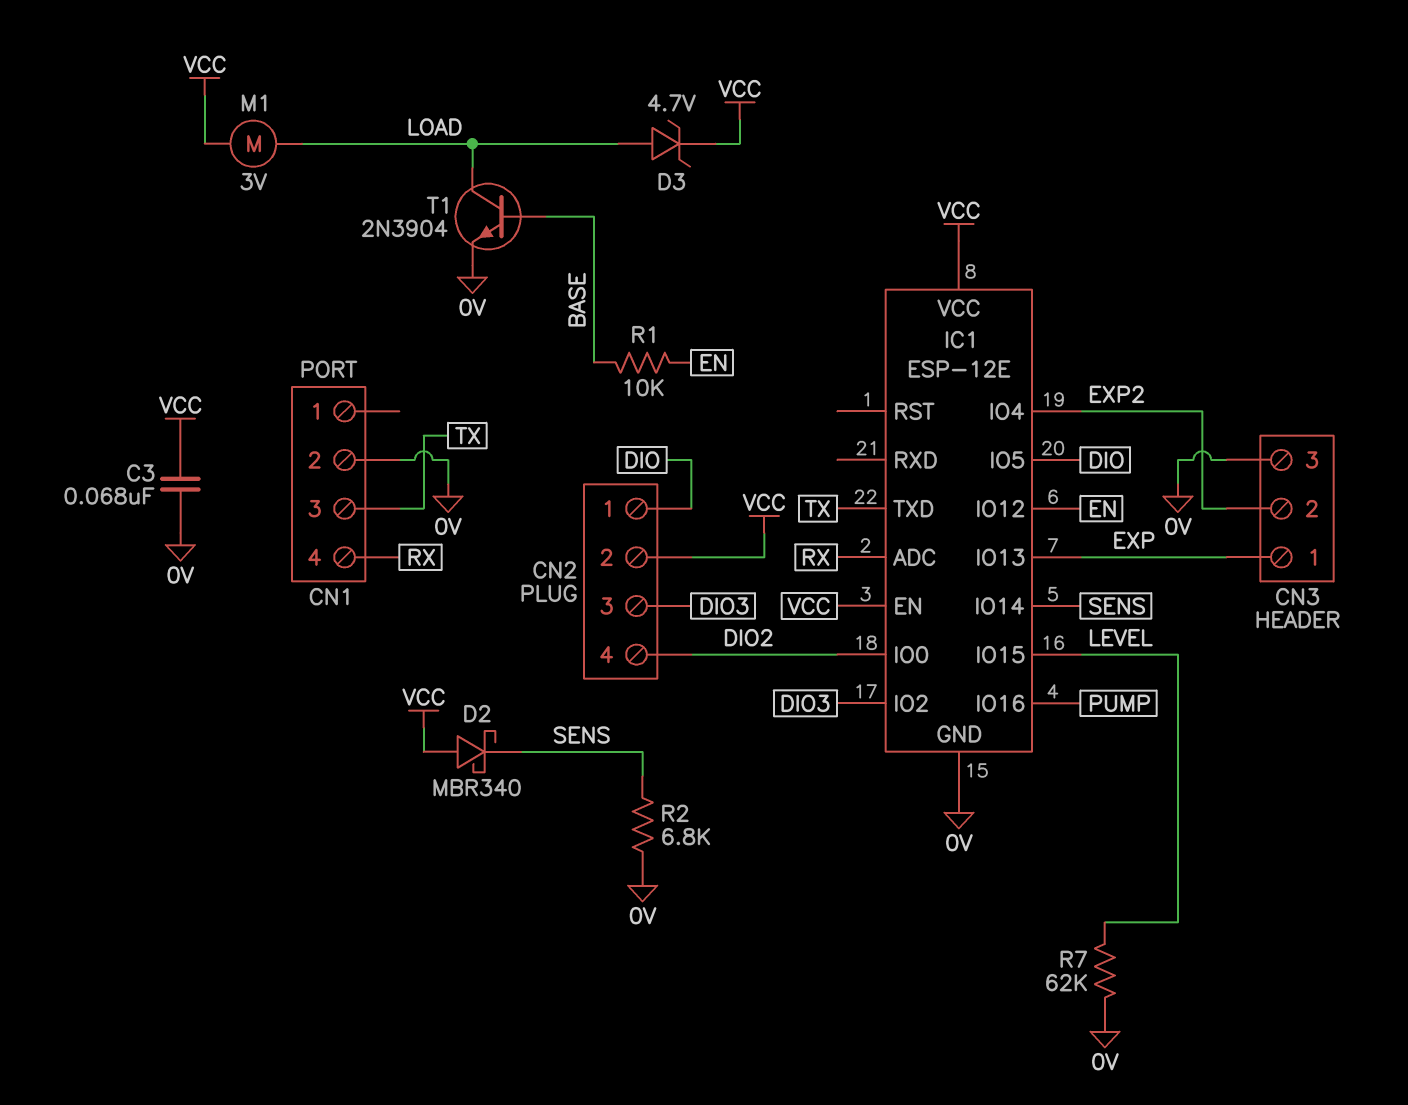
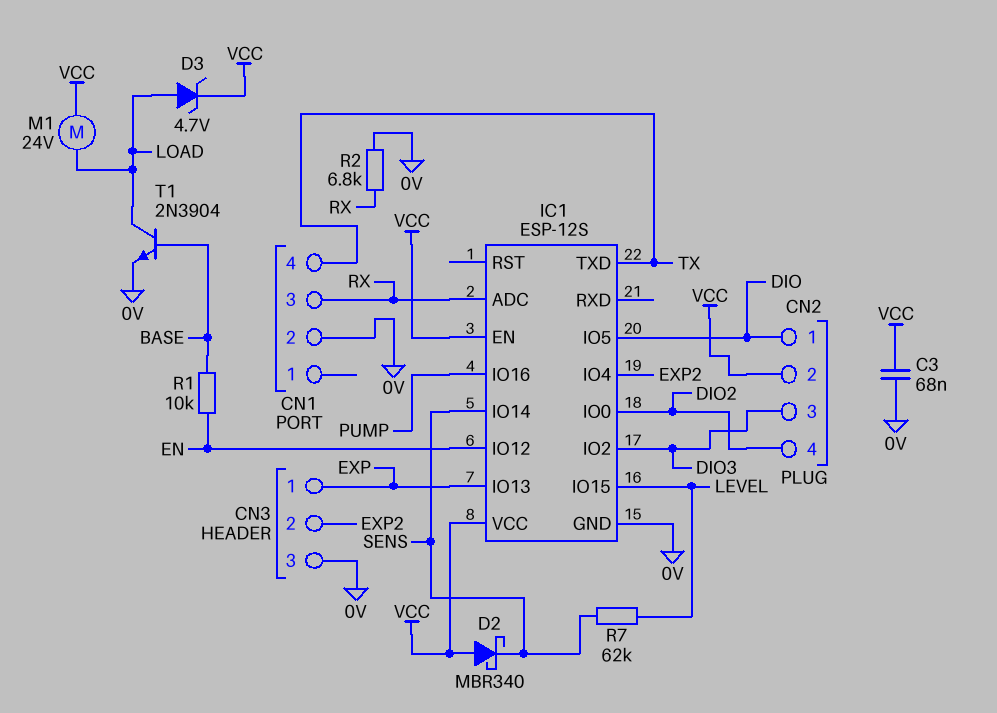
CN1 pin 3: TX -> RX
CN1 pin 4: RX -> TX
IC1: ESP-12E -> ESP-12S
M1: motor 3V (LOAD, VCC) -> motor 24V (LOAD, VCC)
R2: 6.8k (0V, SENS) -> 6.8k (0V, RX)
R7: 62k (0V, LEVEL) -> 62k (LEVEL, SENS)

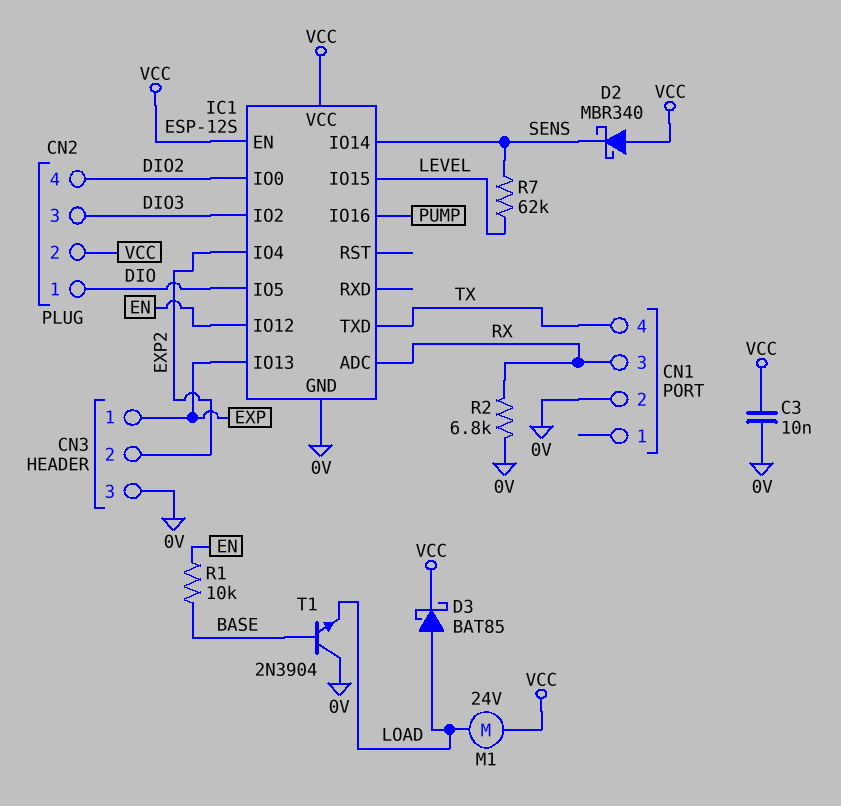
C3: 68nF (0V, VCC) -> 10nF (0V, VCC)
D3: zener 4.7V (A LOAD, K VCC) -> schottky BAT85 (A LOAD, K VCC)
T1: NPN 2N3904 (B BASE, C LOAD, E 0V) -> NPN 2N3904 (B BASE, C 0V, E LOAD)

